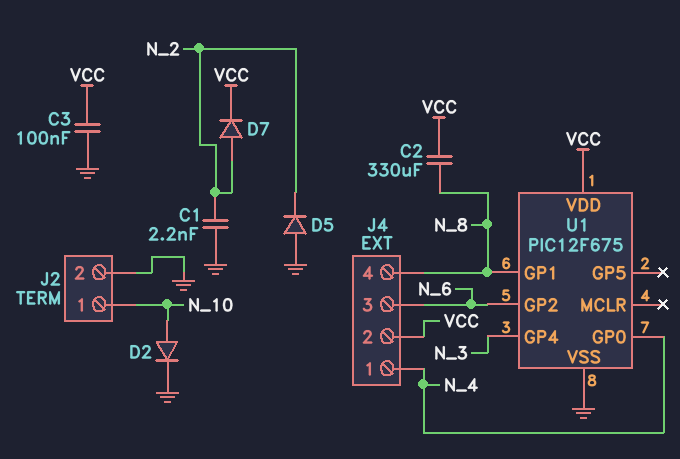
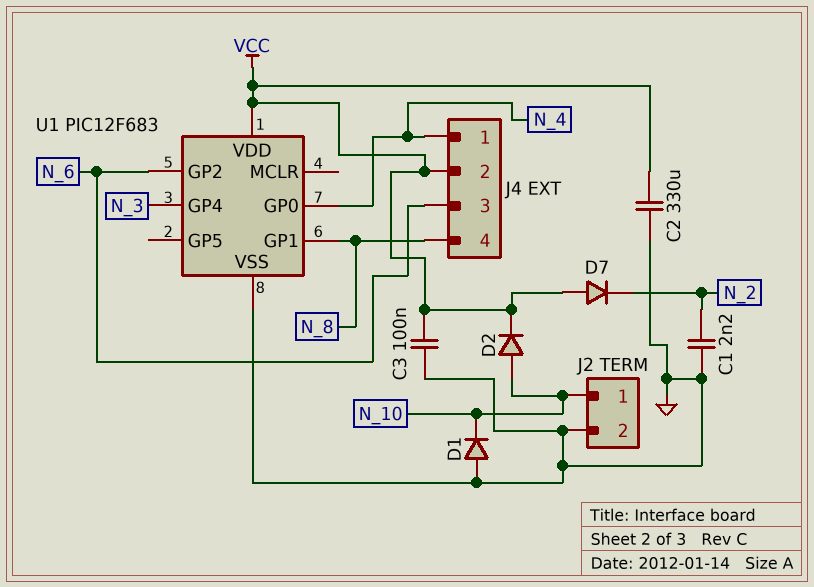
C2: 330uF (N_8, VCC) -> 330uF (GND, VCC)
D1: none -> diode (A GND, K N_10)
D2: diode (A N_10, K GND) -> diode (A N_10, K VCC)
D5: diode (A GND, K N_2) -> none
D7: diode (A N_2, K VCC) -> diode (A VCC, K N_2)
U1: PIC12F675 -> PIC12F683

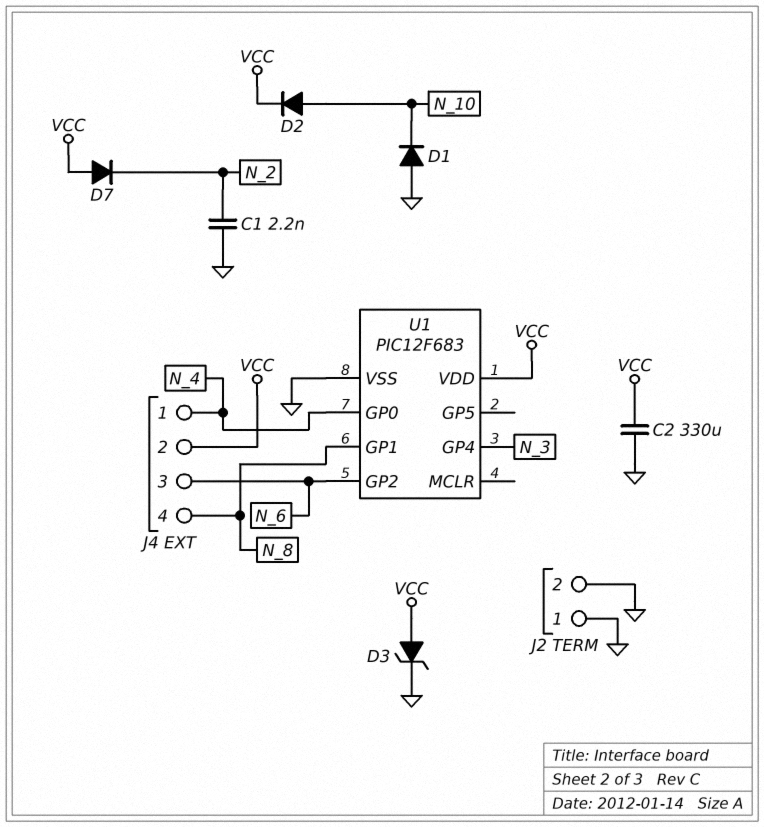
C3: 100nF (GND, VCC) -> none
D3: none -> zener (A VCC, K GND)
J2 pin 1: N_10 -> GND

